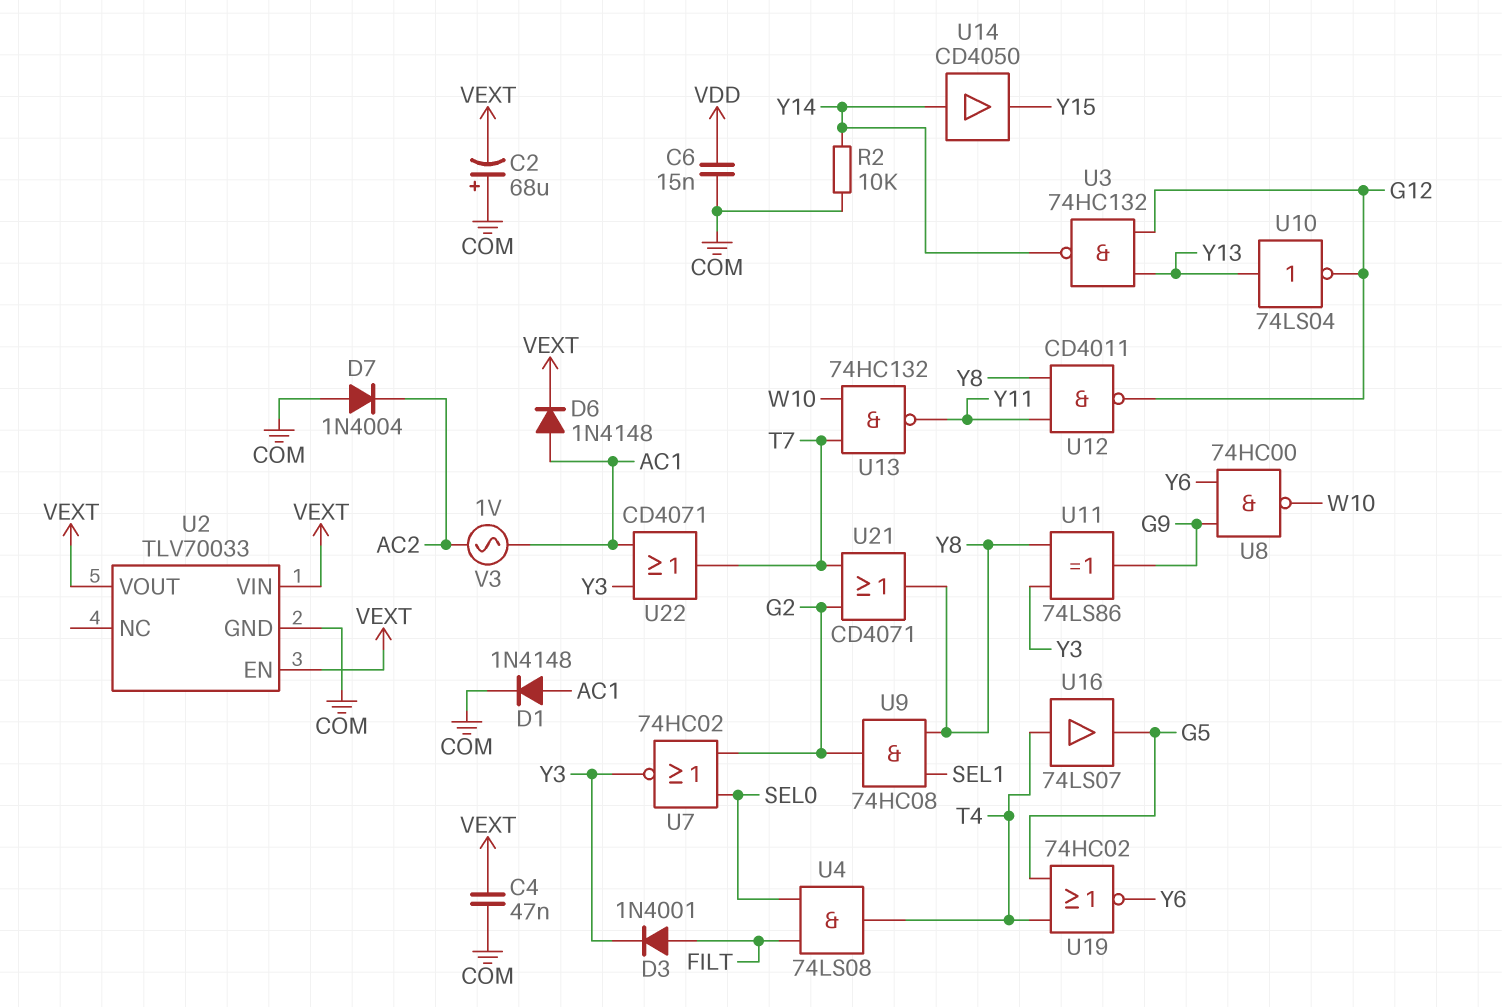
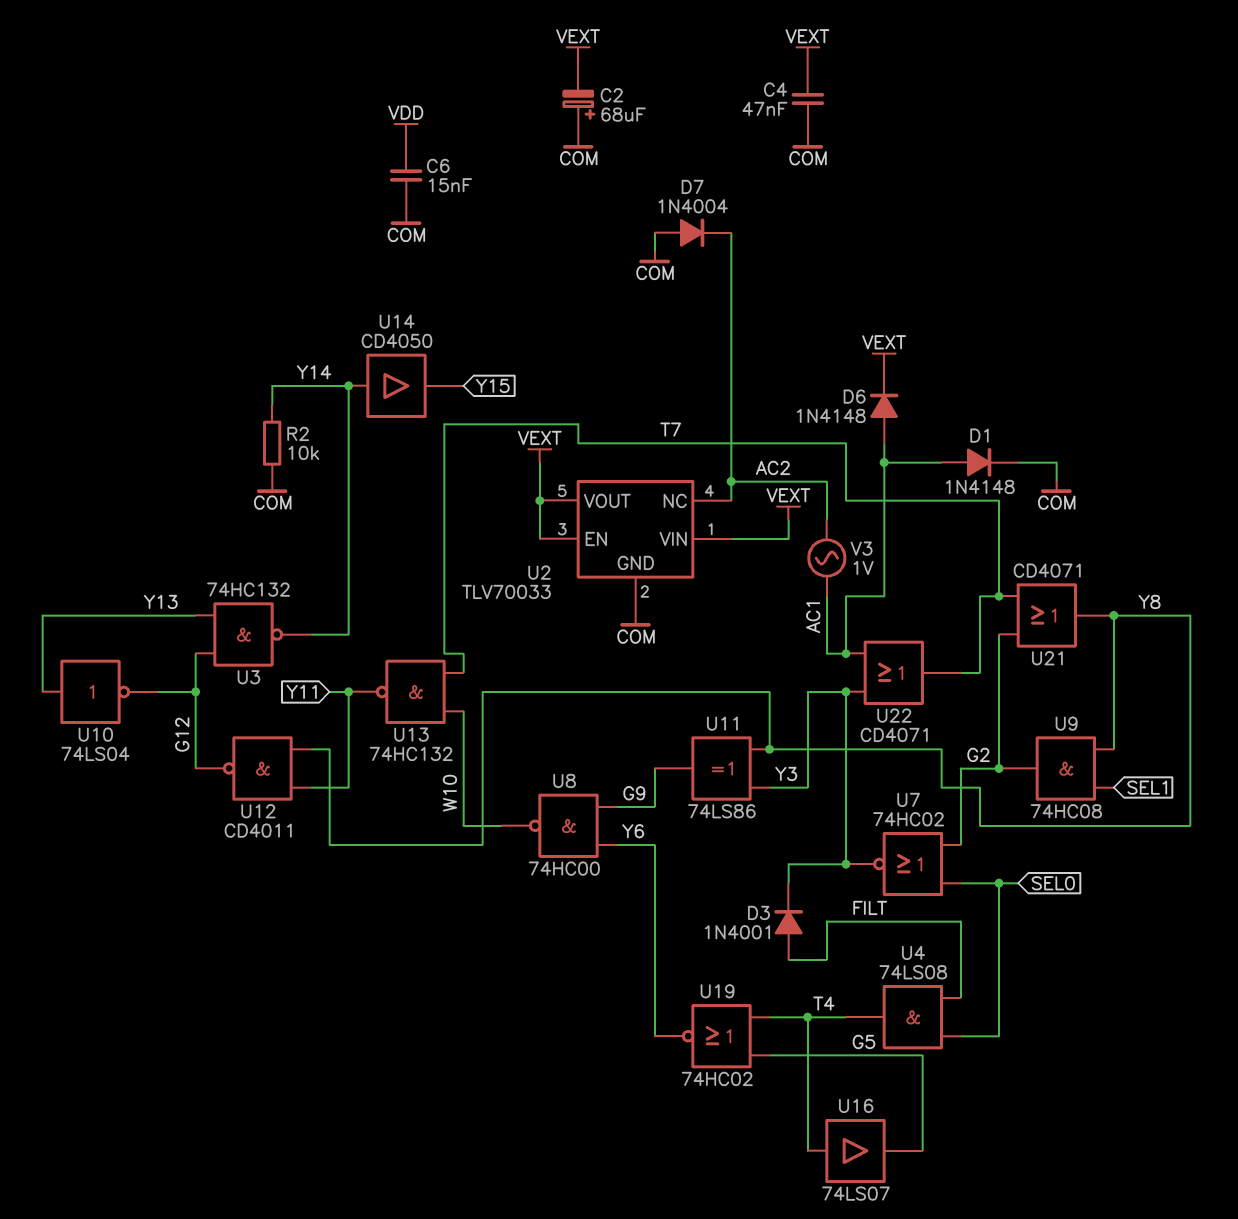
U2 pin NC: none -> AC2

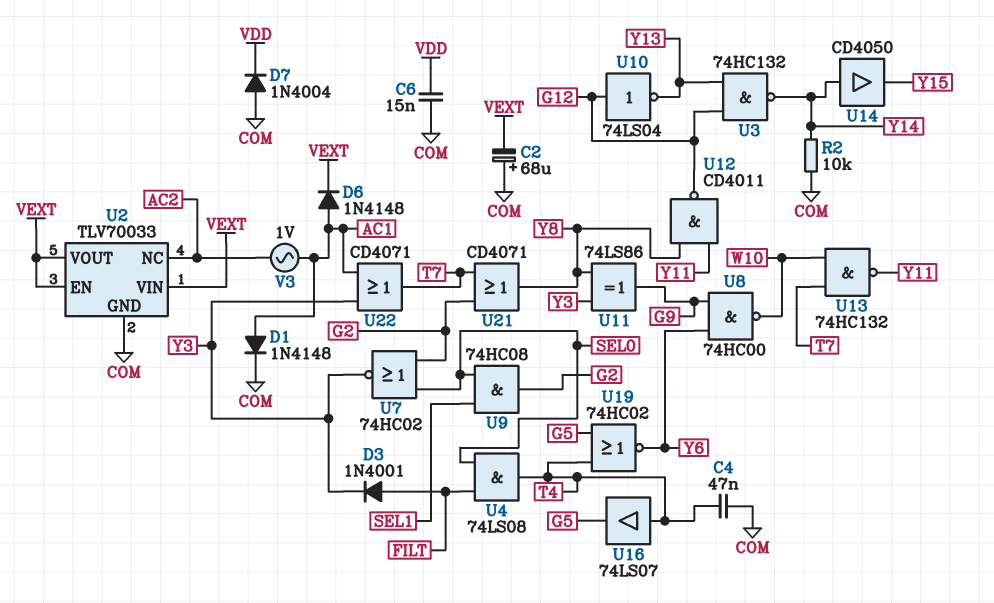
C4: 47nF (COM, VEXT) -> 47nF (COM, T4)
D7: diode 1N4004 (A COM, K AC2) -> diode 1N4004 (A COM, K VDD)
U9: AND 74HC08 (in SEL1, in Y8, out G2) -> AND 74HC08 (in SEL0, in SEL1, out G2)
U10: NOT 74LS04 (in Y13, out G12) -> NOT 74LS04 (in G12, out Y13)

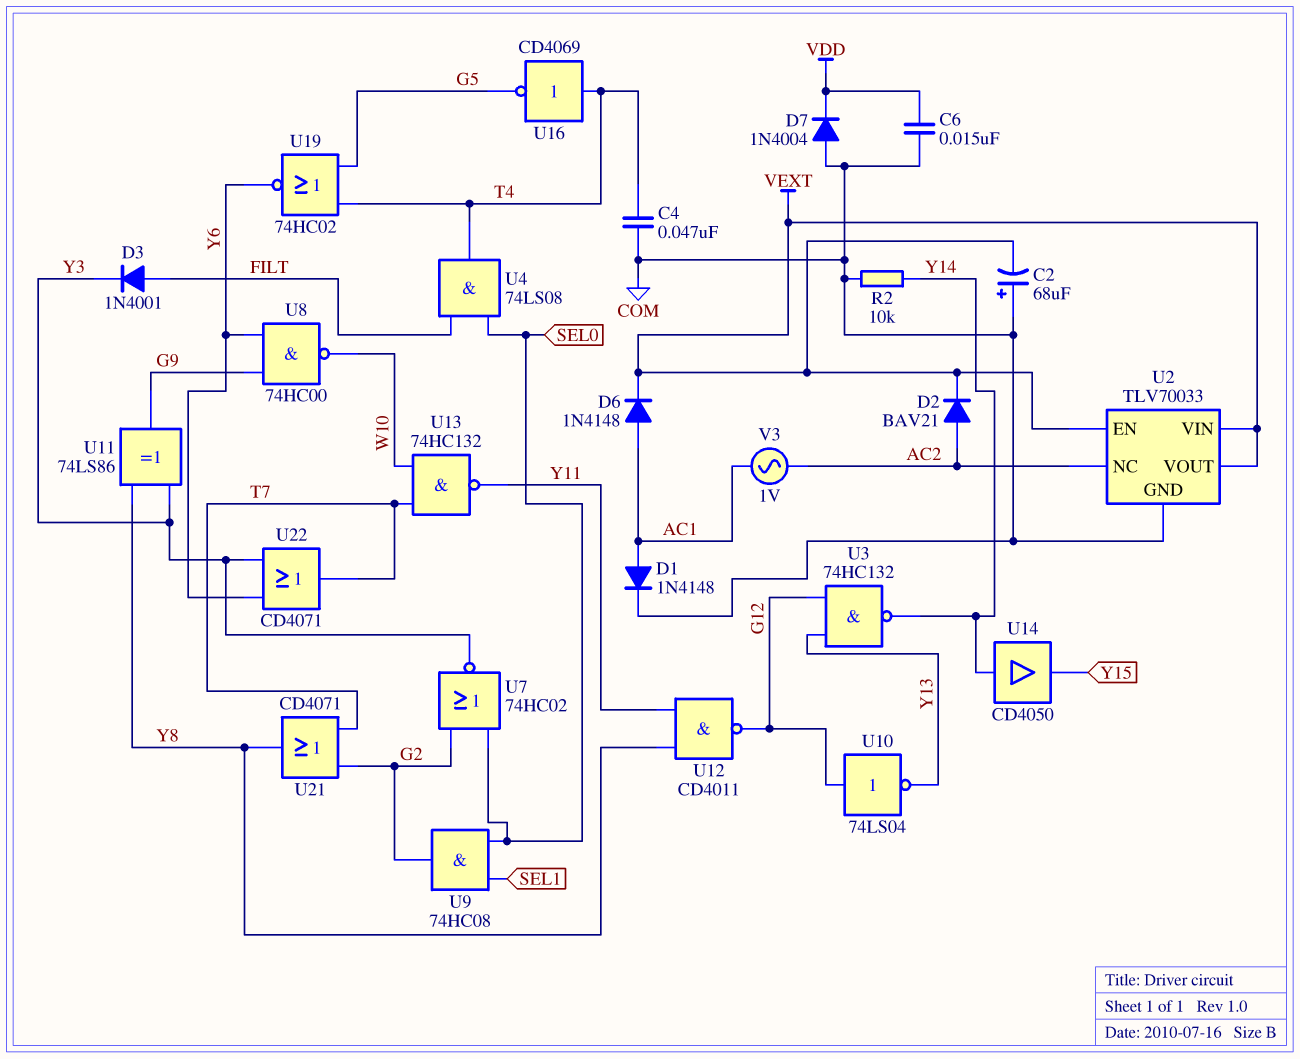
D2: none -> diode BAV21 (A AC2, K VEXT)
U16: buffer 74LS07 (in T4, out G5) -> NOT CD4069 (in T4, out G5)
U22: OR CD4071 (in AC1, in Y3, out T7) -> OR CD4071 (in Y3, in Y6, out T7)

